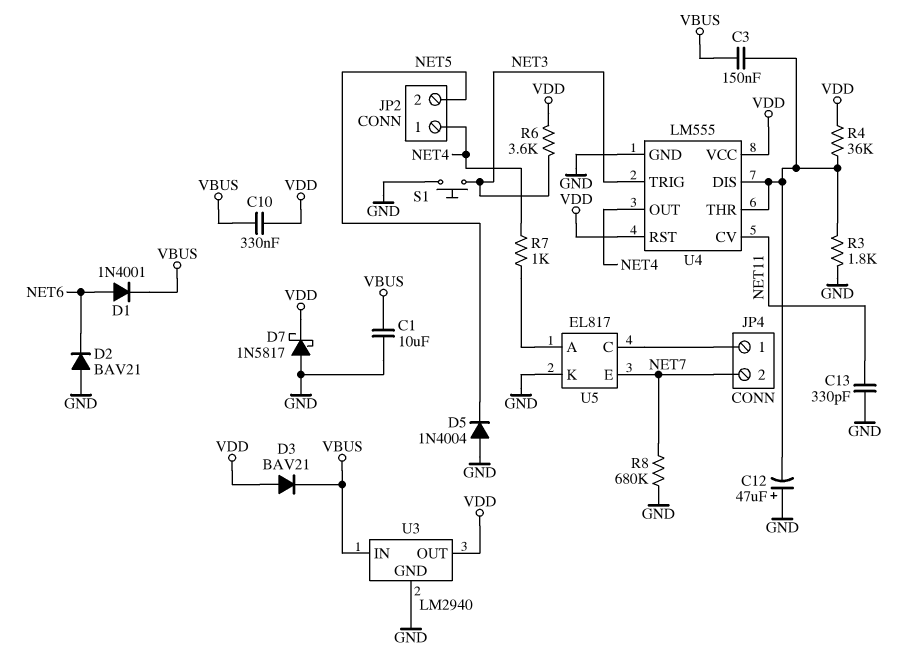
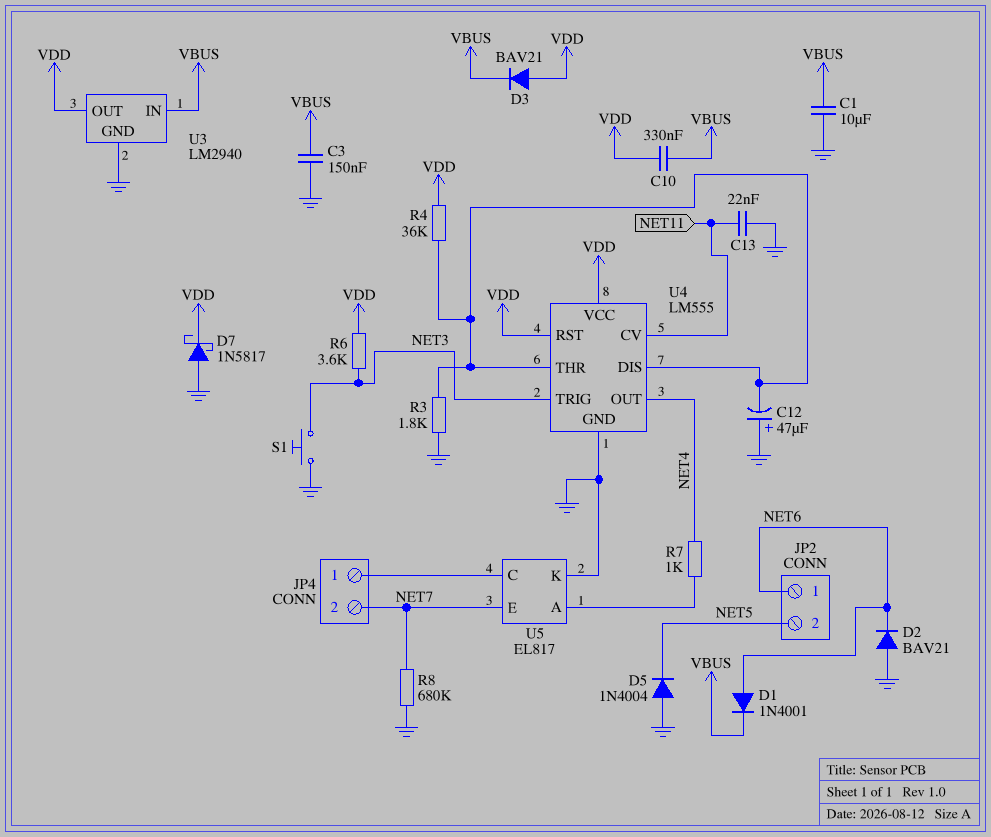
C3: 150nF (U4/DIS, VBUS) -> 150nF (GND, VBUS)
C13: 330pF (GND, NET11) -> 22nF (GND, NET11)
JP2 pin 1: NET4 -> NET6

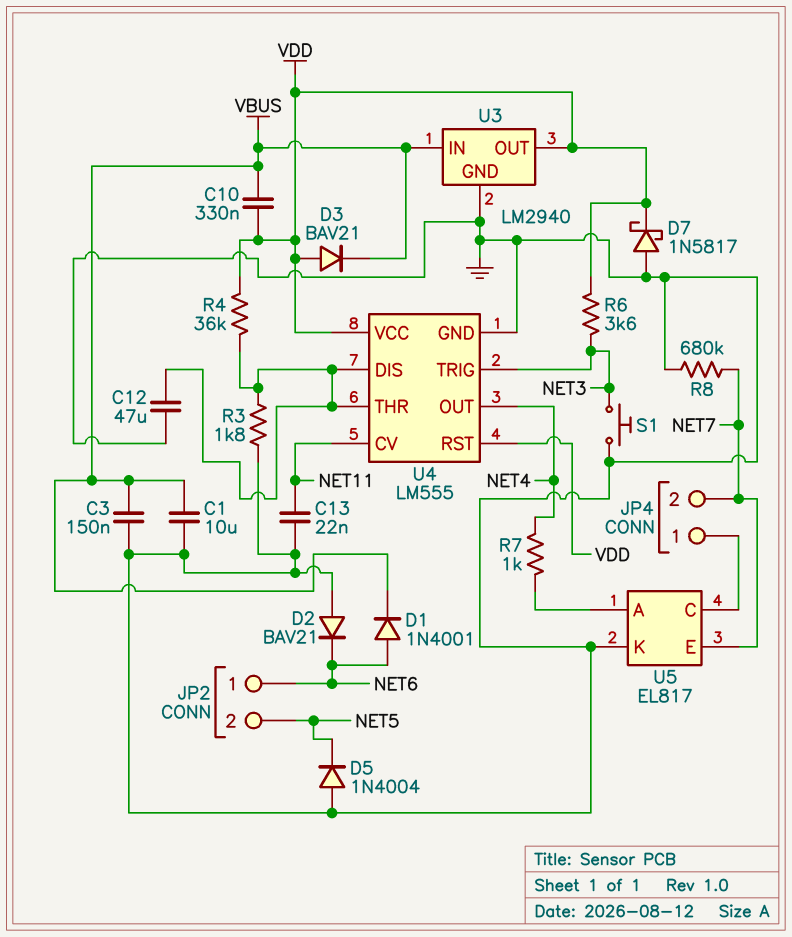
C12: 47uF (plus GND, minus U4/DIS) -> 47uF (GND, U4/DIS)

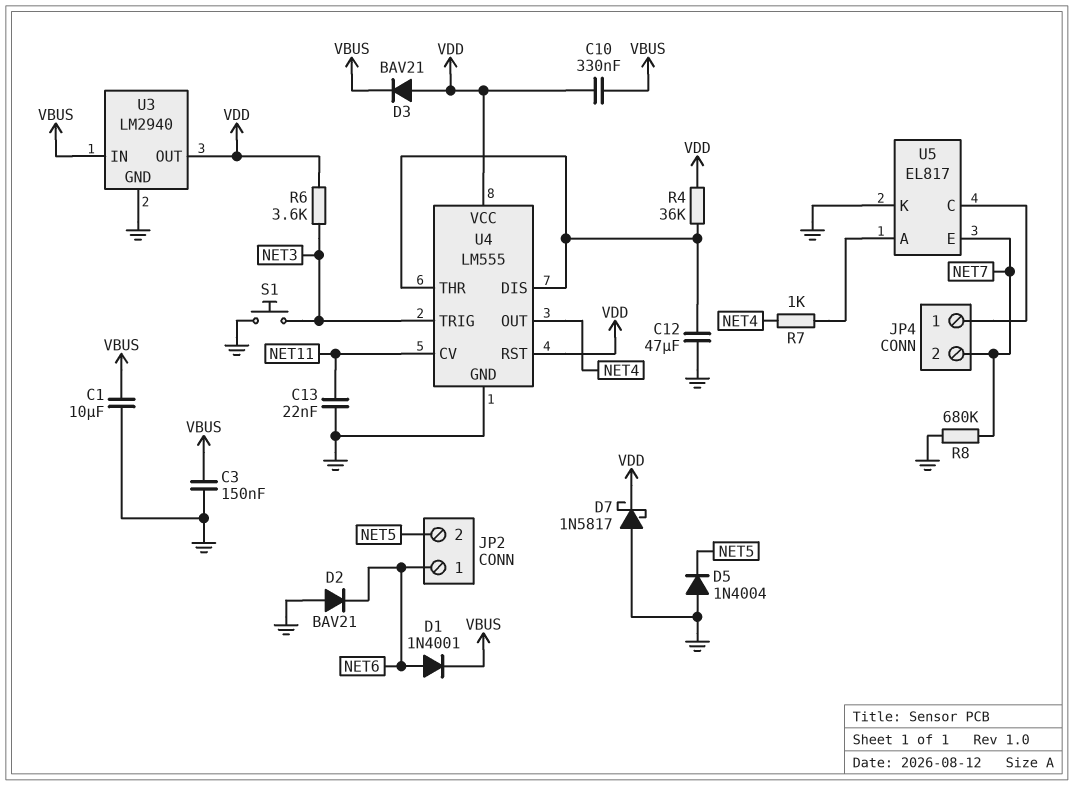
R3: 1.8k (GND, U4/DIS) -> none

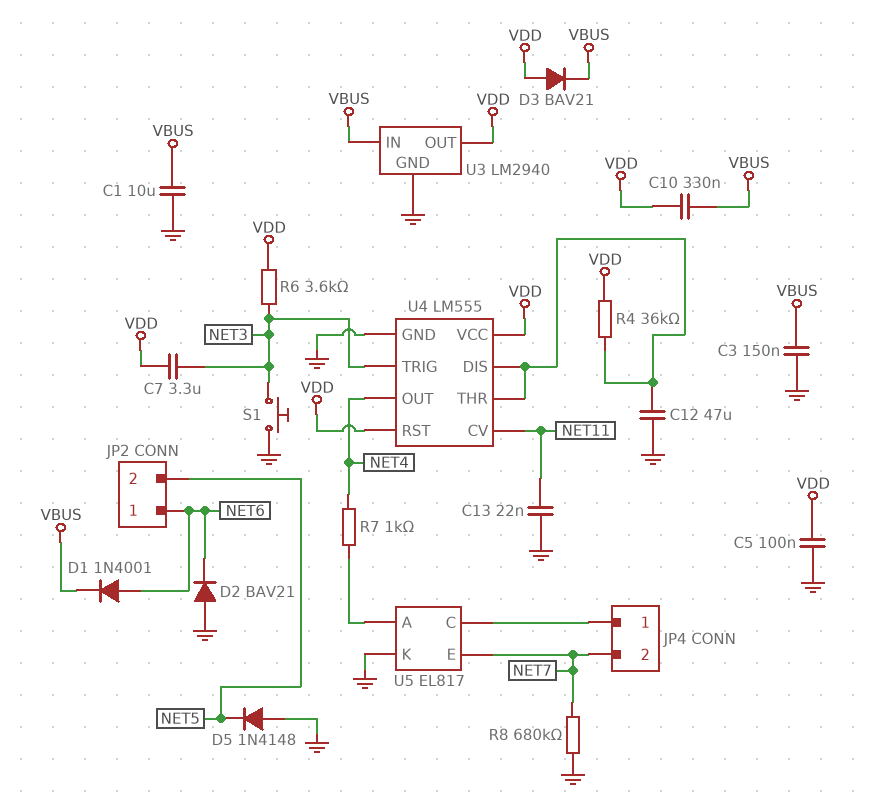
C5: none -> 100nF (GND, VDD)
C7: none -> 3.3uF (NET3, VDD)
D5: diode 1N4004 (A GND, K NET5) -> diode 1N4148 (A GND, K NET5)
D7: schottky 1N5817 (A GND, K VDD) -> none

